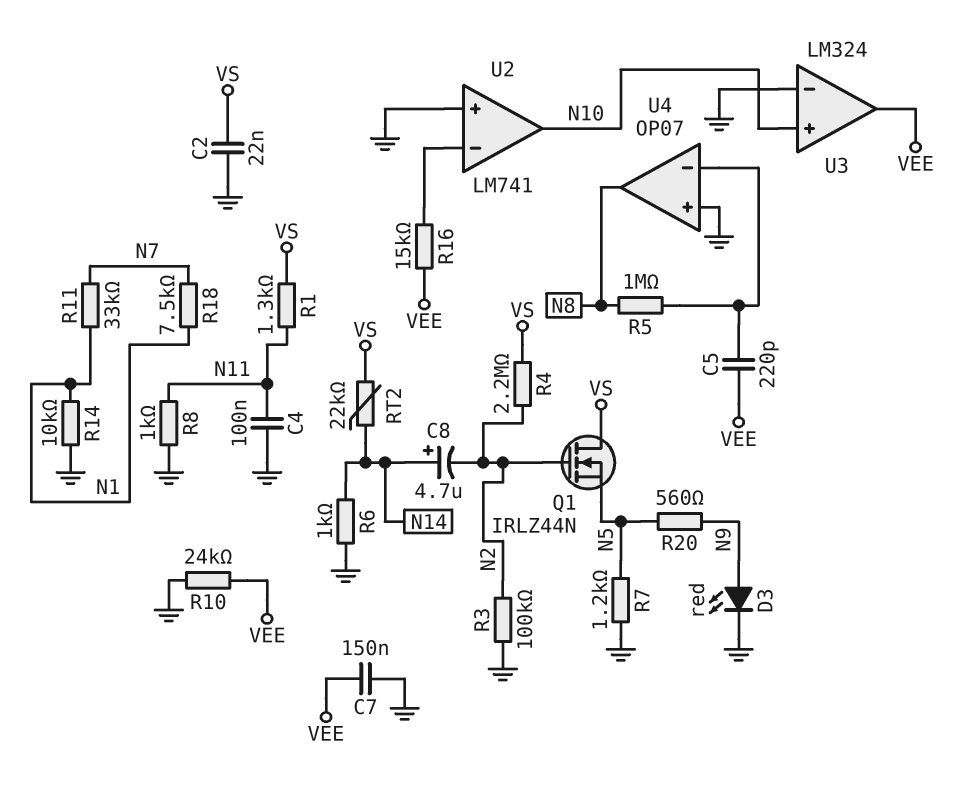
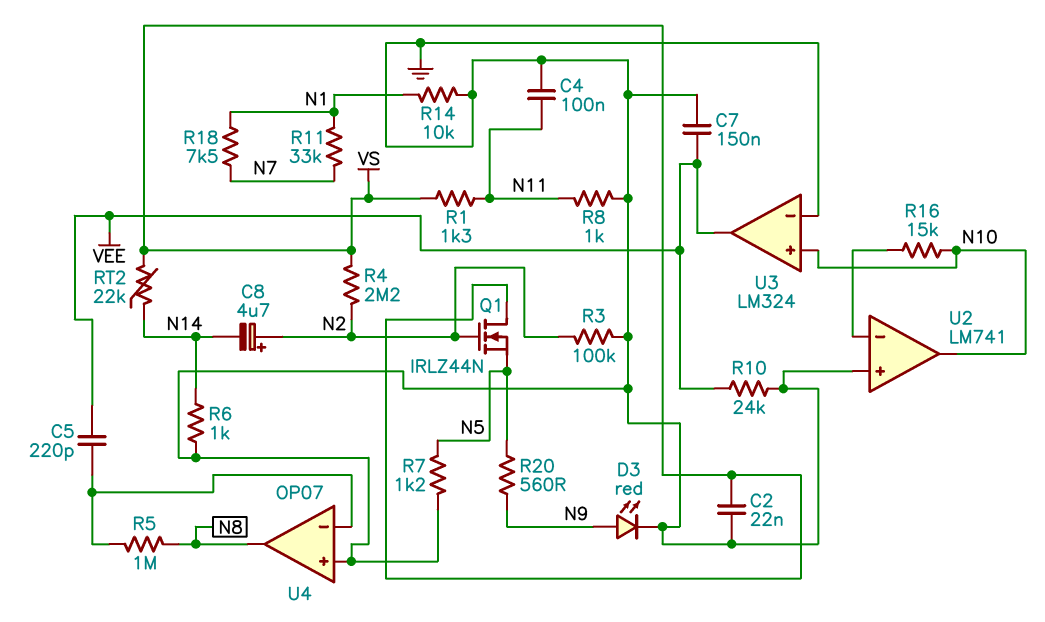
C8: 4.7uF (plus N14, minus N2) -> 4.7uF (plus N2, minus N14)
R16: 15k (U2/in-, VEE) -> 15k (N10, U2/in-)

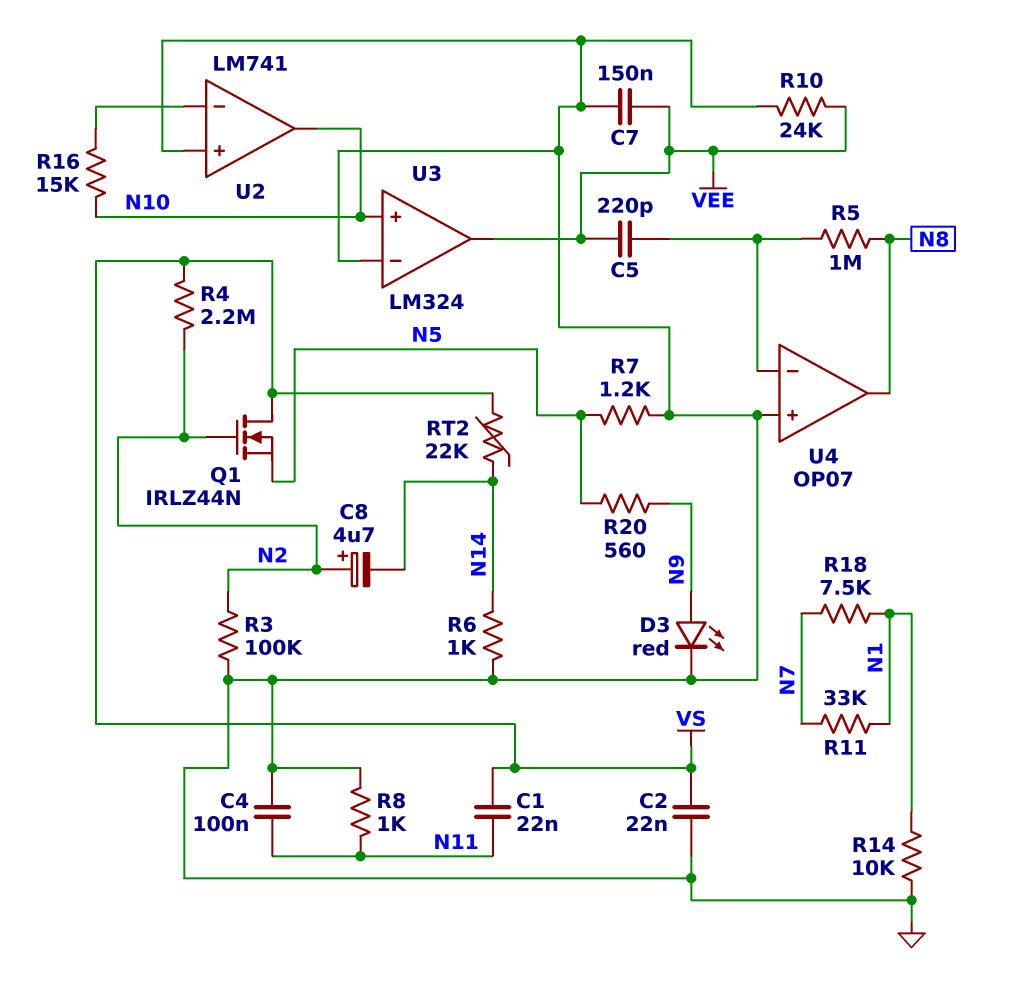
C1: none -> 22nF (N11, VS)
R1: 1.3k (N11, VS) -> none

